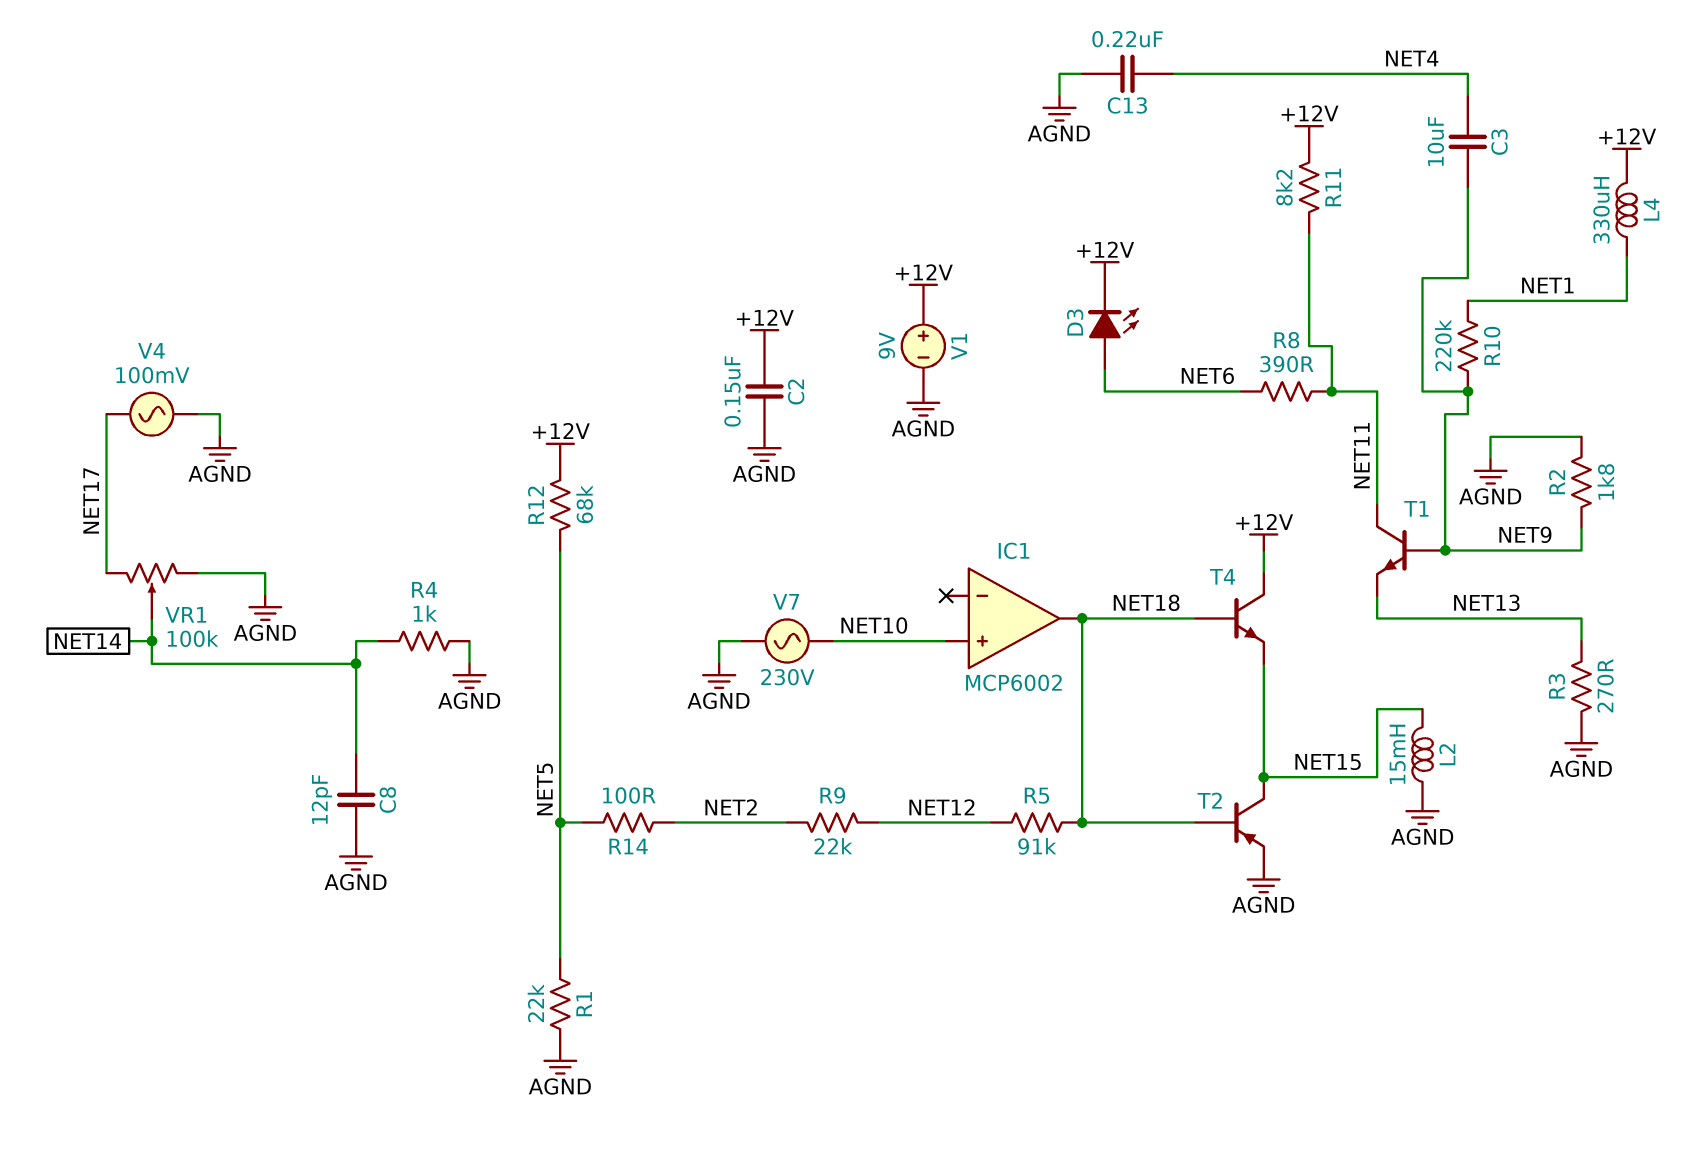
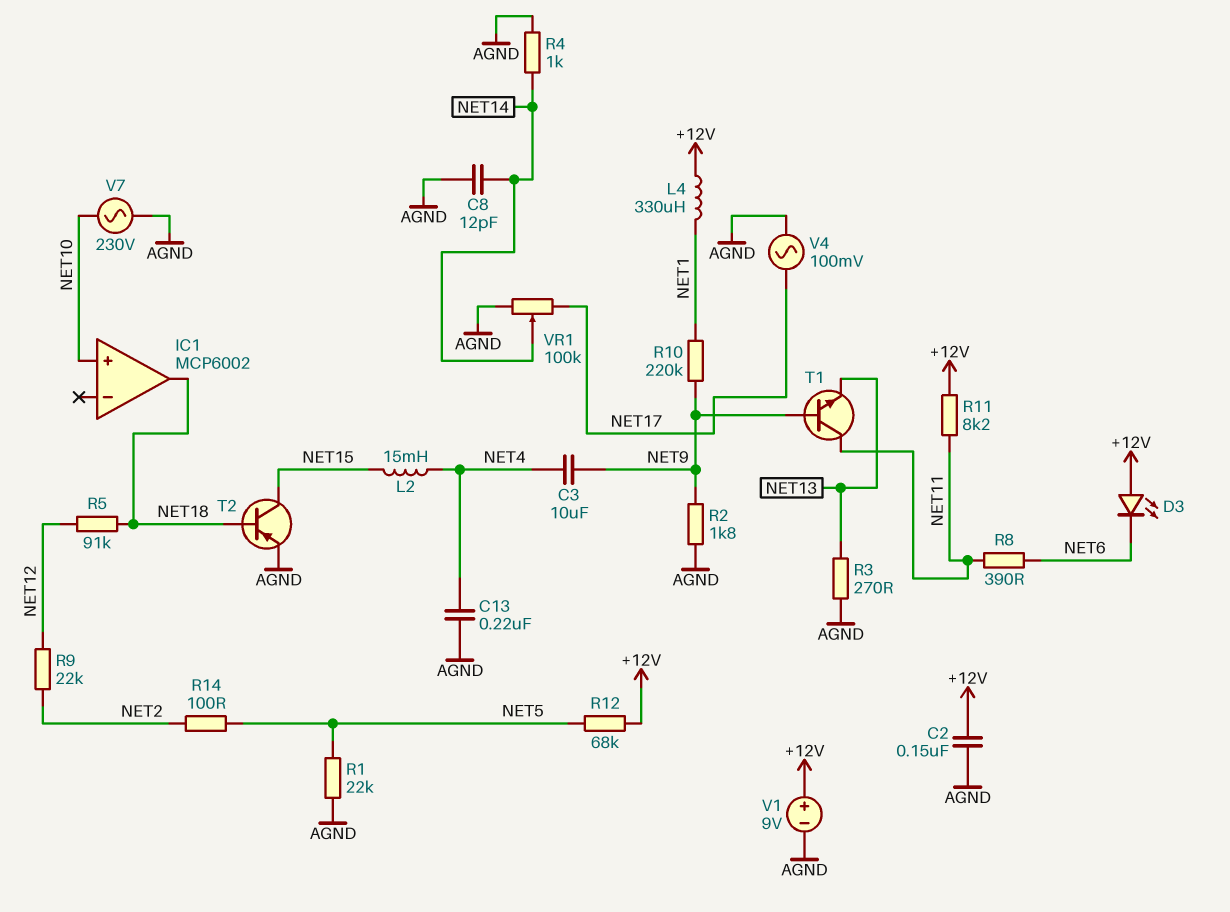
D3: LED (A NET6, K +12V) -> LED (A +12V, K NET6)
L2: 15mH (AGND, NET15) -> 15mH (NET4, NET15)
T4: NPN (B NET18, C +12V, E NET15) -> none

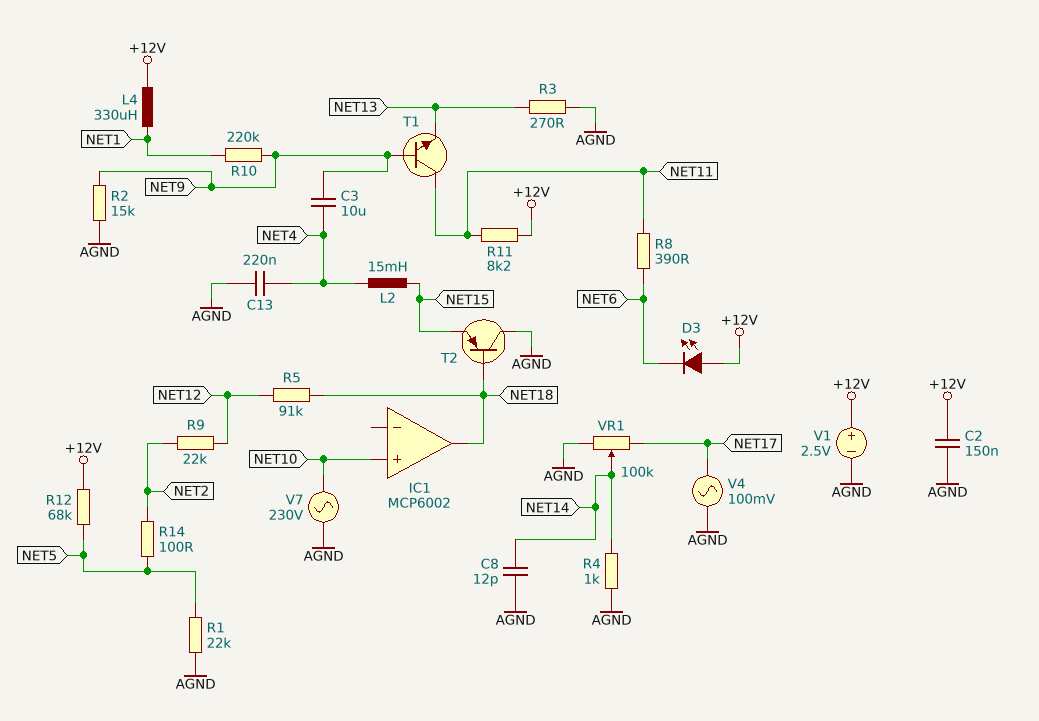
R2: 1.8k (AGND, NET9) -> 15k (AGND, NET9)
T2: PNP (B NET18, C NET15, E AGND) -> PNP (B NET18, C AGND, E NET15)
V1: 9V (plus +12V, minus AGND) -> 2.5V (plus +12V, minus AGND)

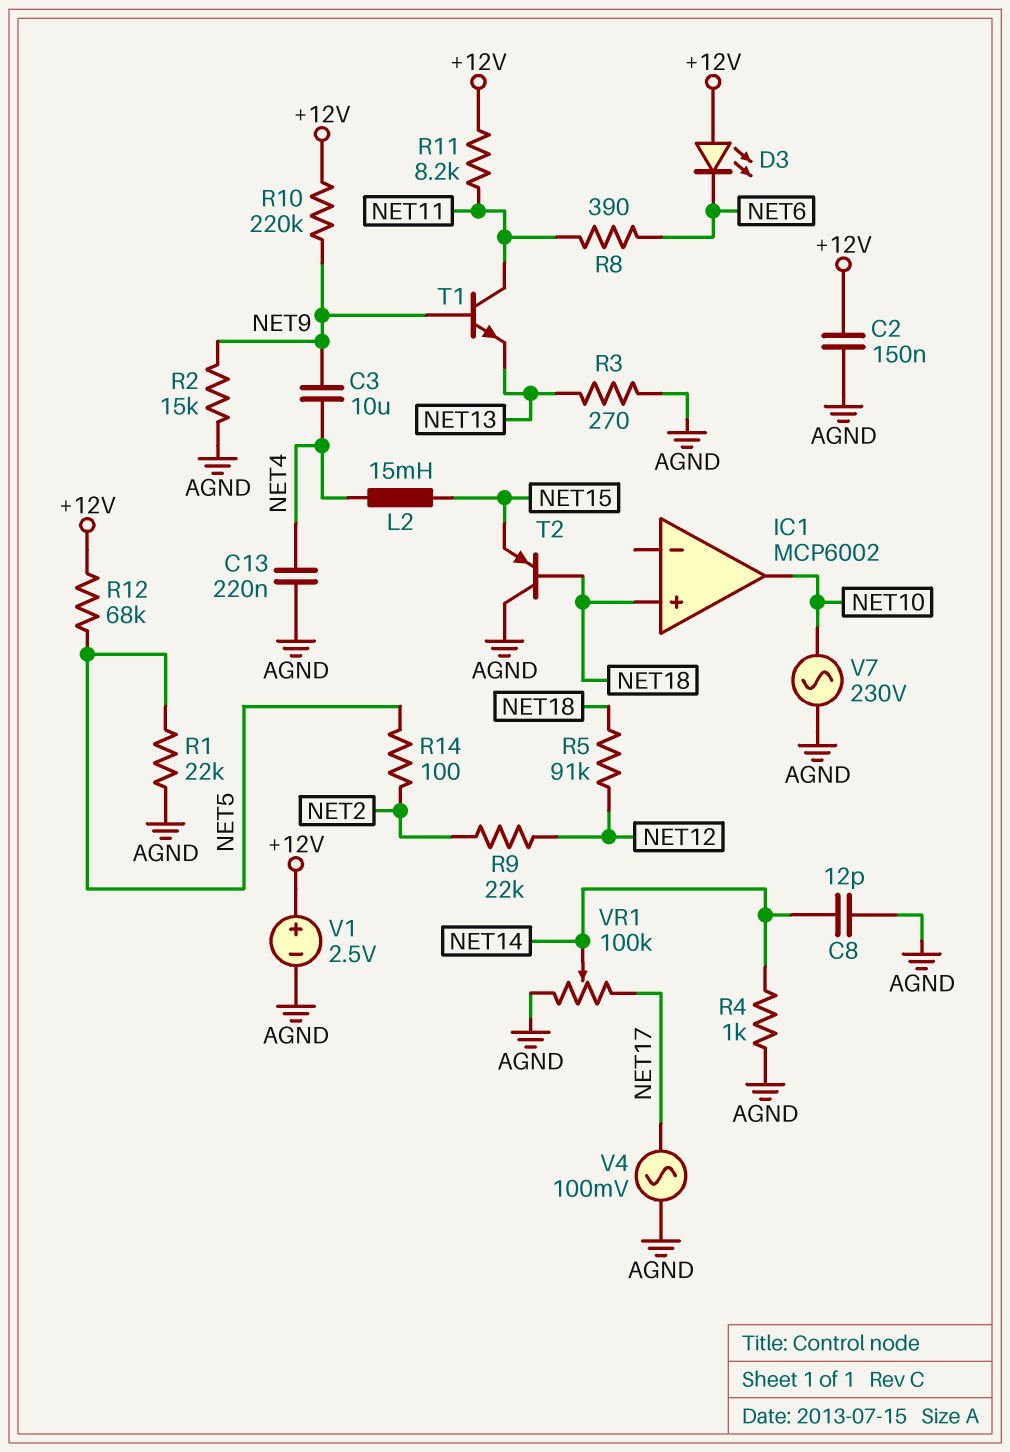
IC1 pin in+: NET10 -> NET18
IC1 pin out: NET18 -> NET10
L4: 330uH (+12V, NET1) -> none
R10: 220k (NET1, NET9) -> 220k (+12V, NET9)

